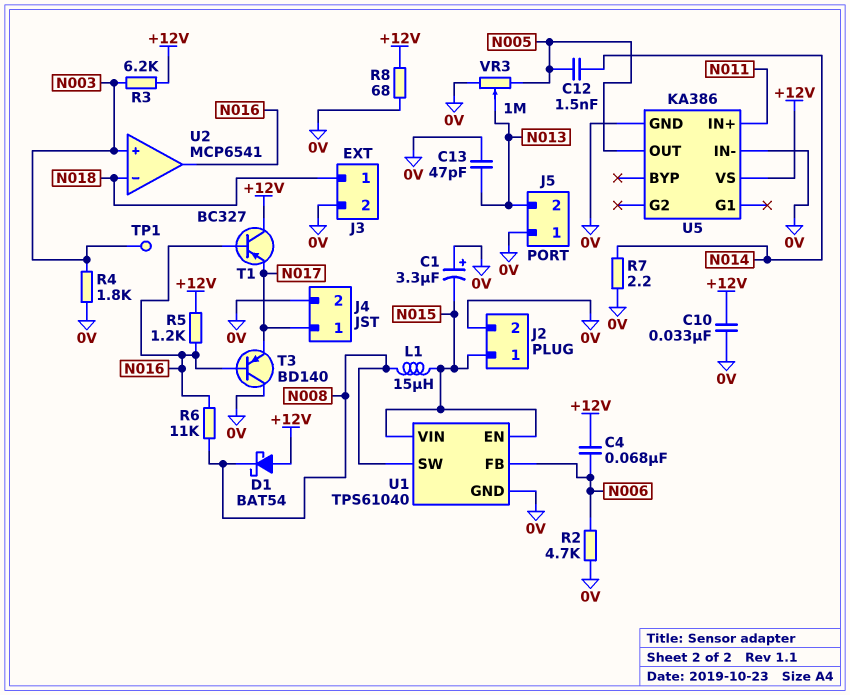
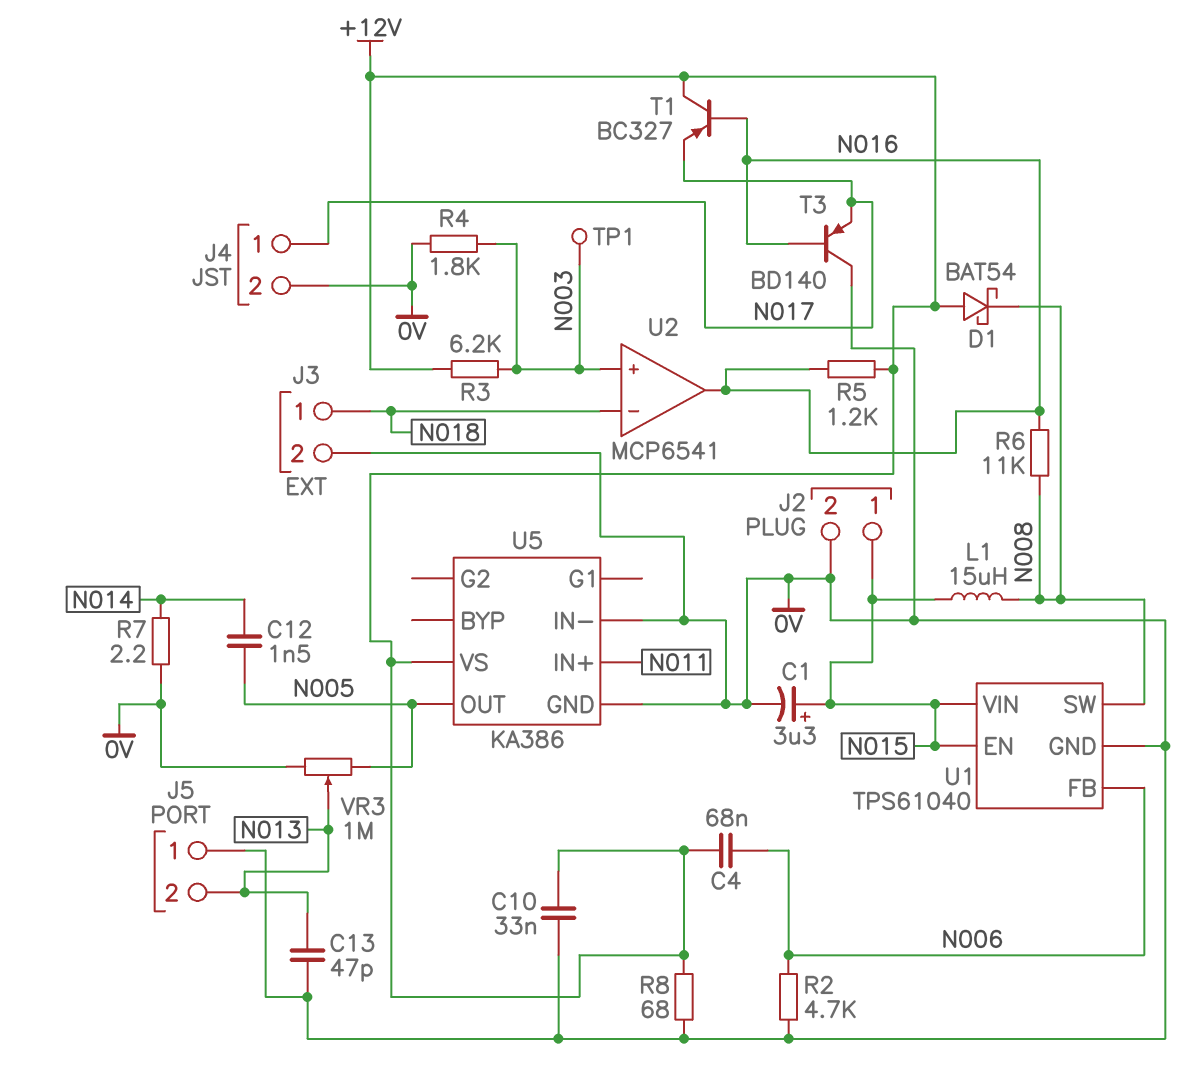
C1: 3.3uF (plus 0V, minus N015) -> 3.3uF (plus N015, minus 0V)

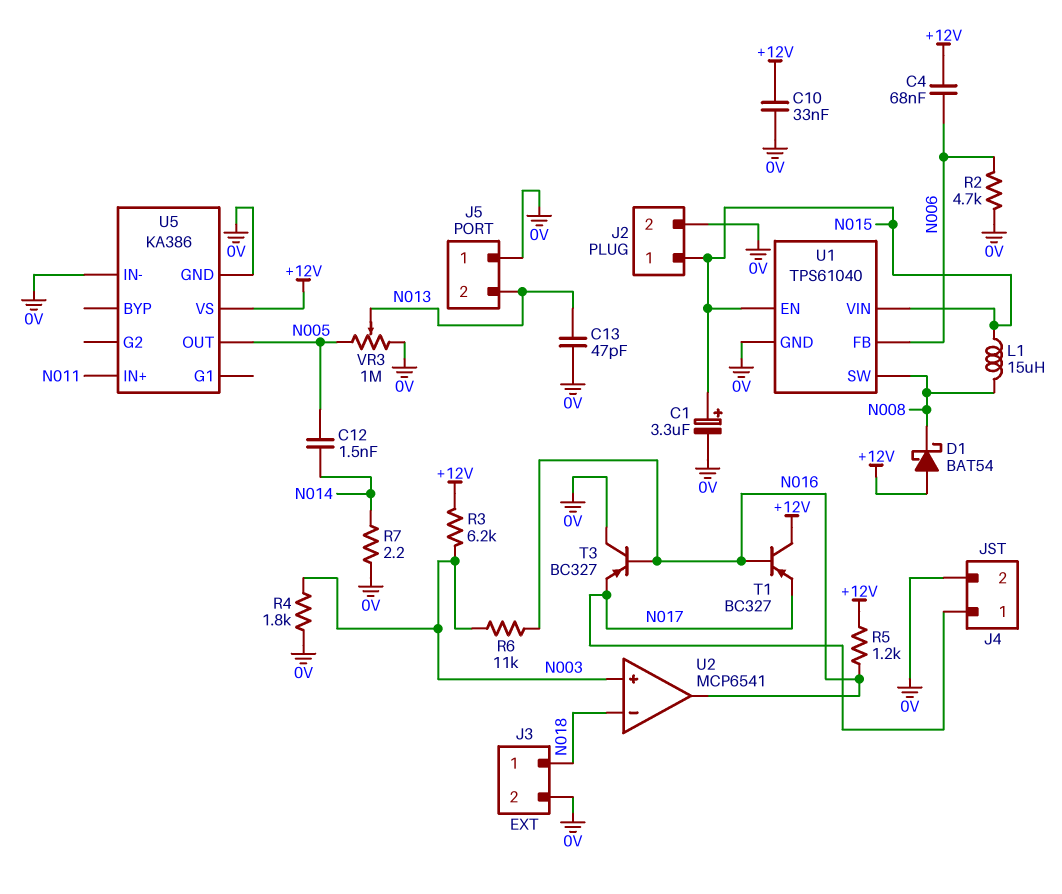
R6: 11k (N008, N016) -> 11k (N003, N016)
R8: 68 (+12V, 0V) -> none
T3: PNP BD140 (B N016, C 0V, E N017) -> PNP BC327 (B N016, C 0V, E N017)
TP1: test point (N003) -> none

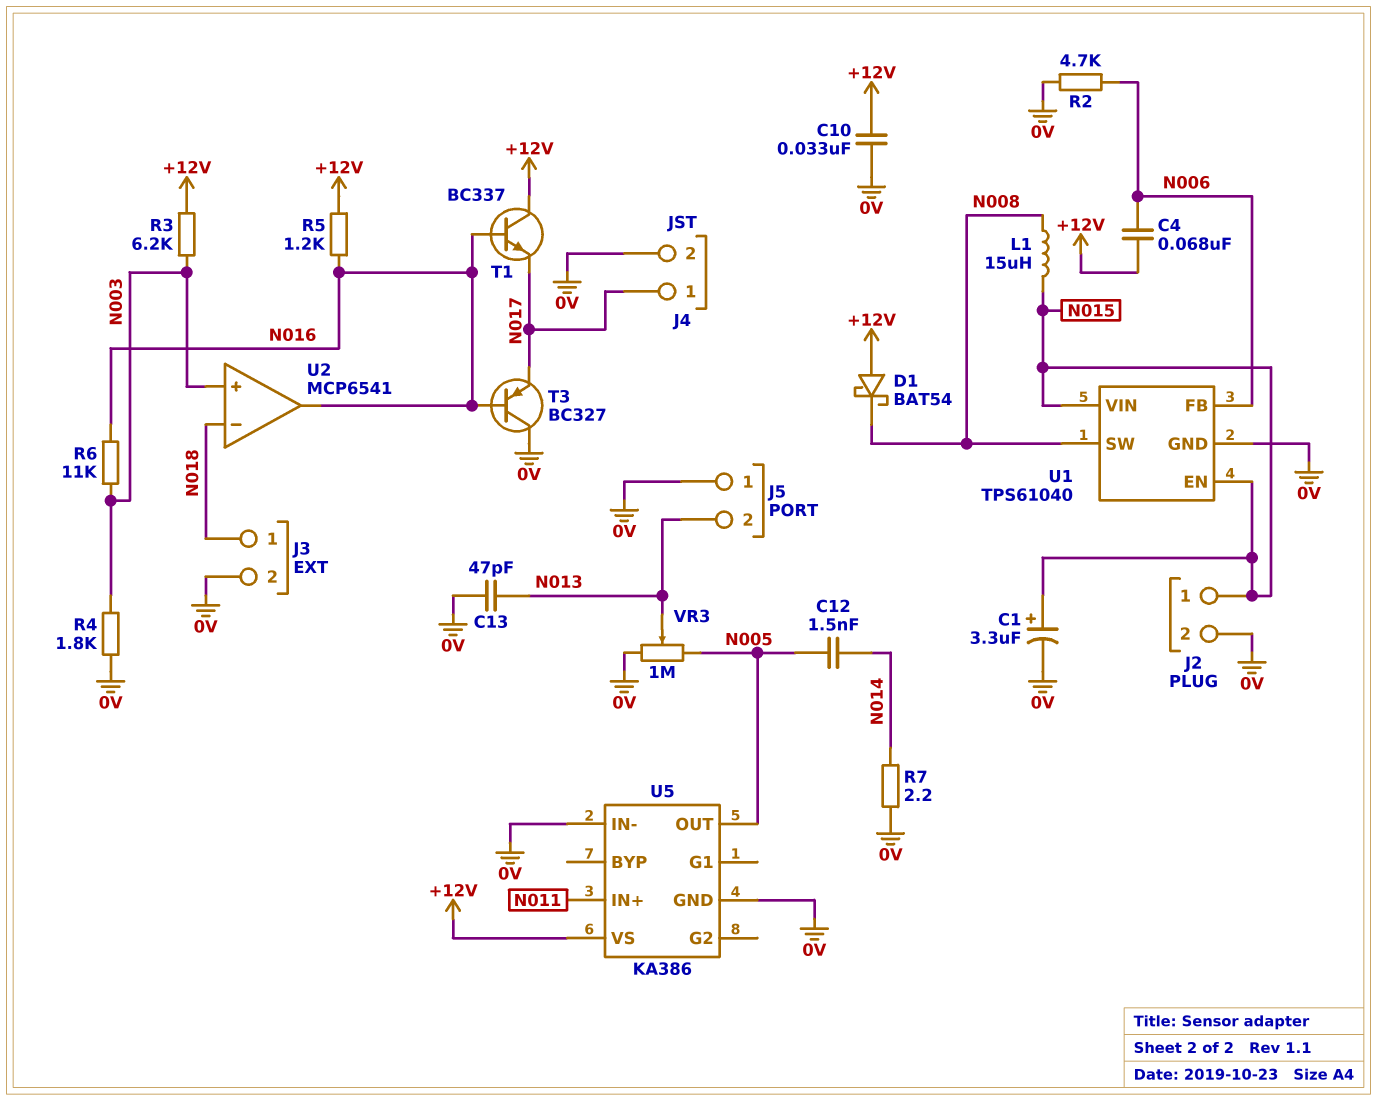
T1: PNP BC327 (B N016, C +12V, E N017) -> NPN BC337 (B N016, C +12V, E N017)

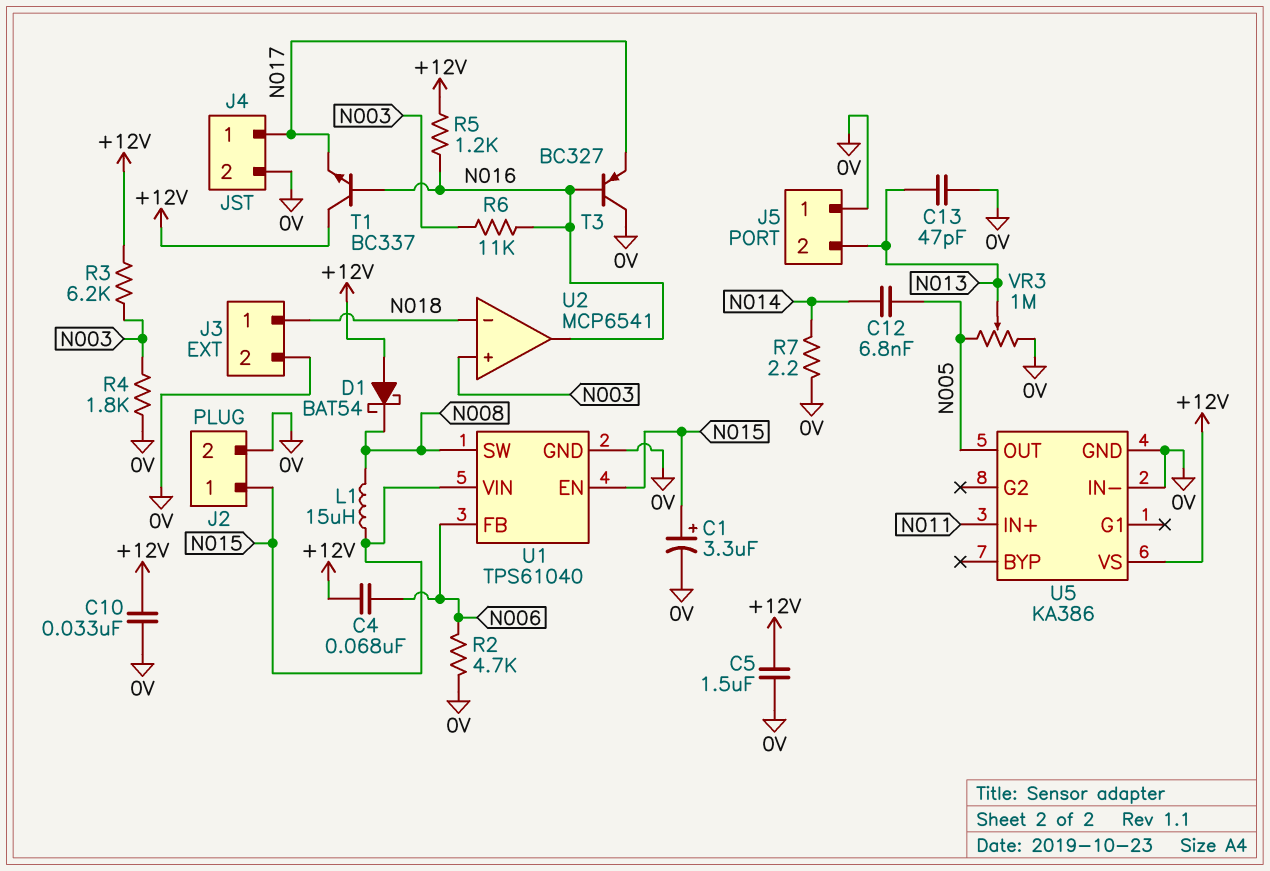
C5: none -> 1.5uF (+12V, 0V)
C12: 1.5nF (N005, N014) -> 6.8nF (N005, N014)

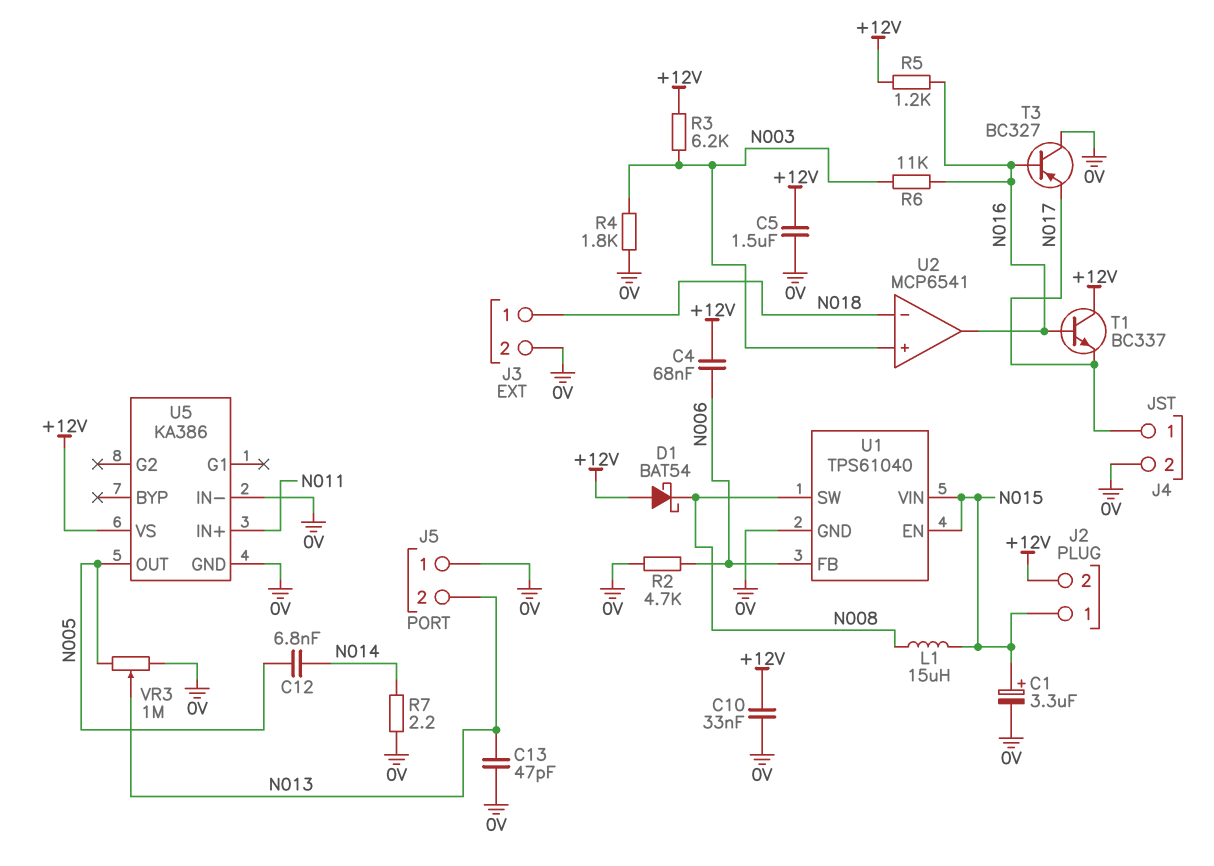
J2 pin 2: 0V -> +12V

